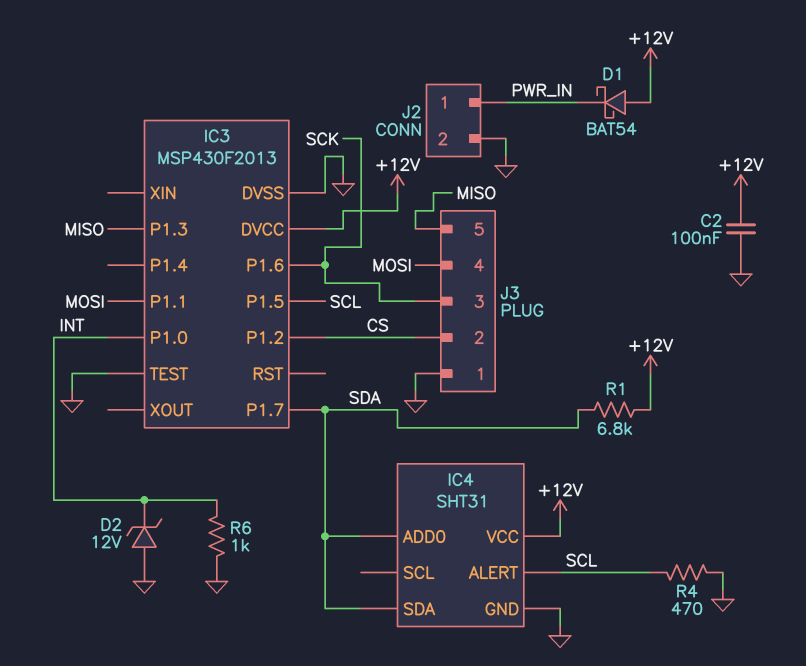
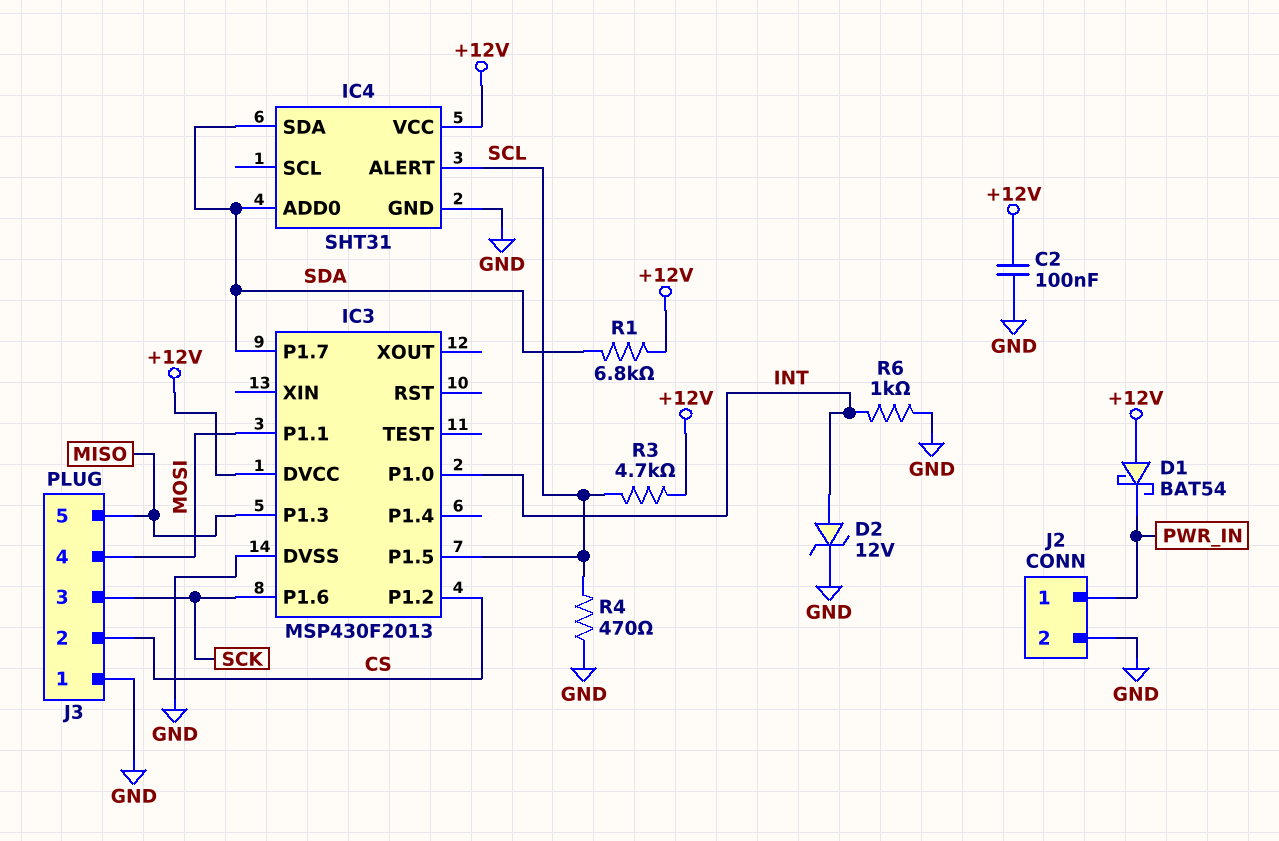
D2: zener 12V (A GND, K INT) -> zener 12V (A INT, K GND)
IC3 pin TEST: GND -> none
R3: none -> 4.7k (+12V, SCL)

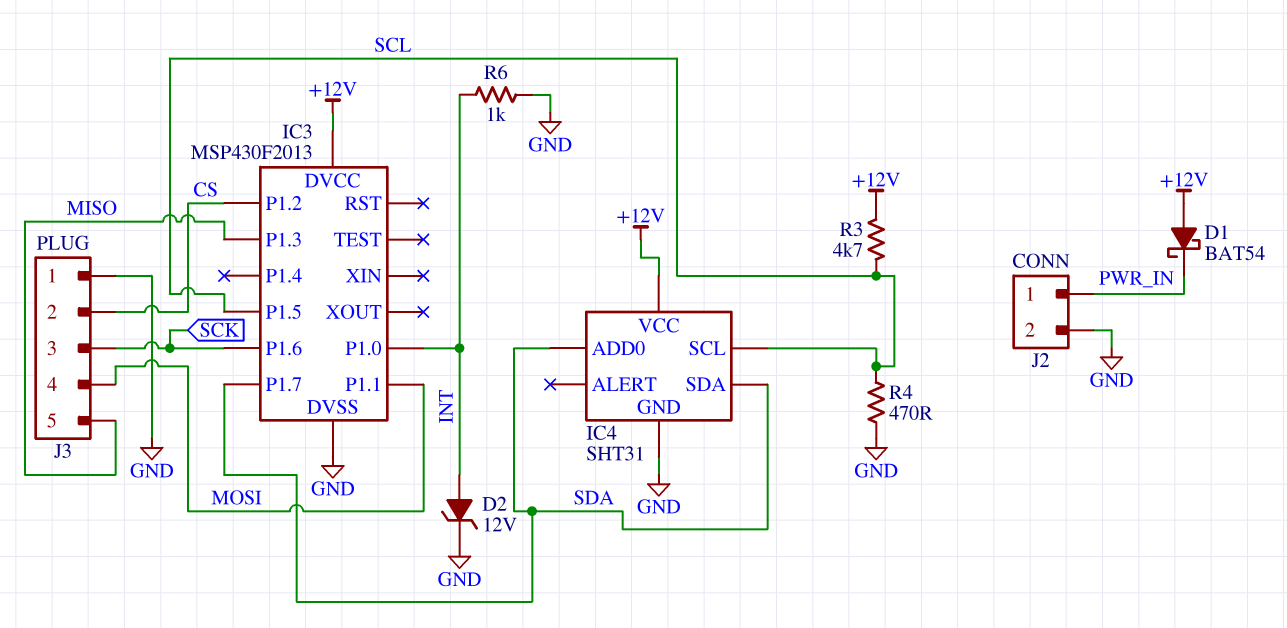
C2: 100nF (+12V, GND) -> none
IC4 pin ALERT: SCL -> none
IC4 pin SCL: none -> SCL
R1: 6.8k (+12V, SDA) -> none

